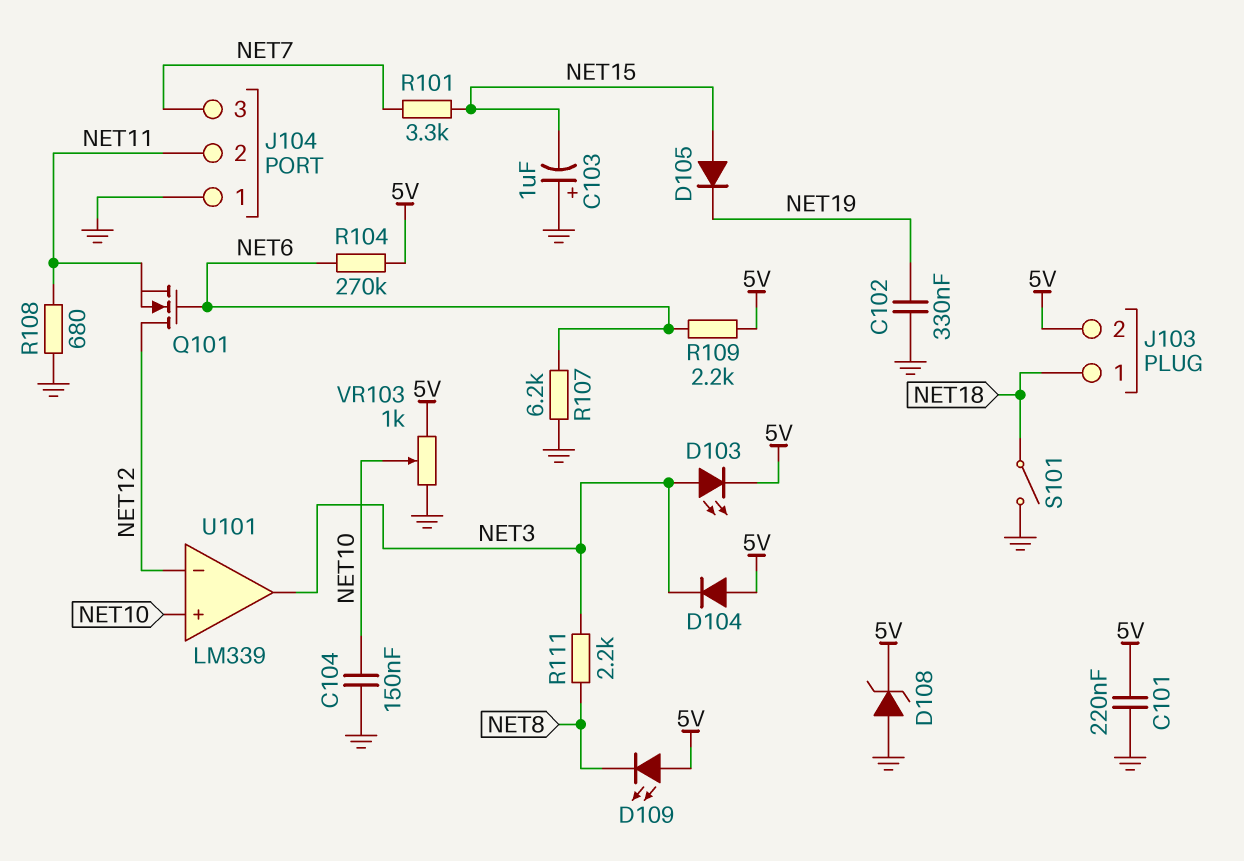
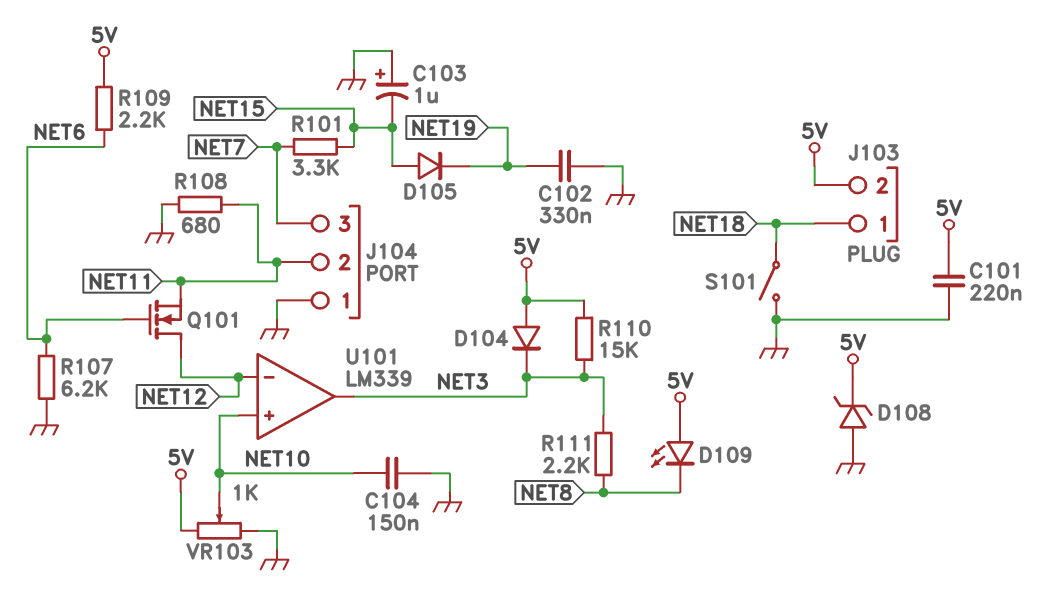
D103: LED (A NET3, K 5V) -> none
R104: 270k (5V, NET6) -> none
R110: none -> 15k (5V, NET3)

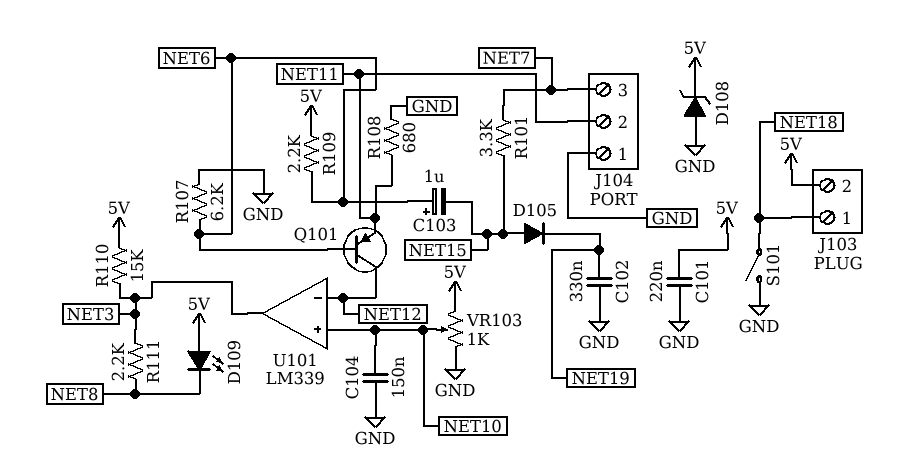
C103: 1uF (plus GND, minus NET15) -> 1uF (plus NET6, minus NET15)
D104: diode (A 5V, K NET3) -> none
Q101: NMOS (G NET6, D NET12, S NET11) -> PNP (B NET6, C NET12, E NET11)

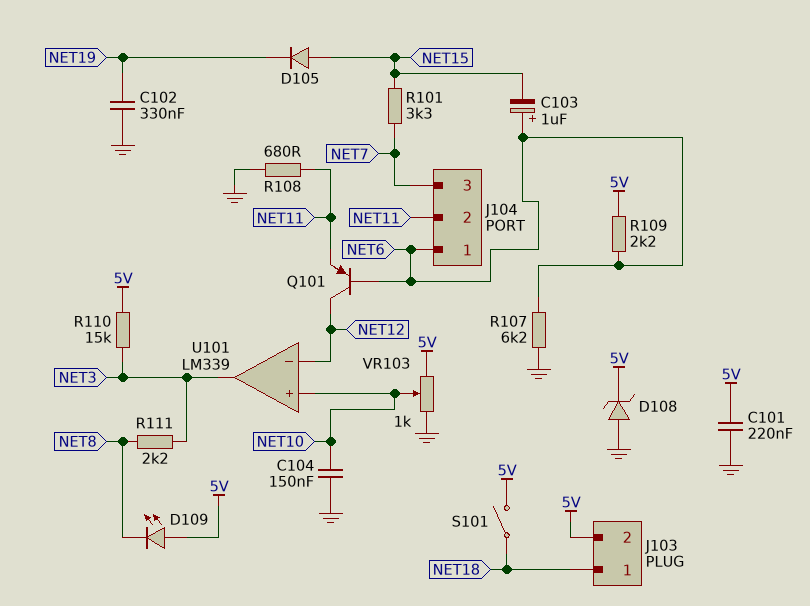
J104 pin 1: GND -> NET6
S101: switch (GND, NET18) -> switch (5V, NET18)

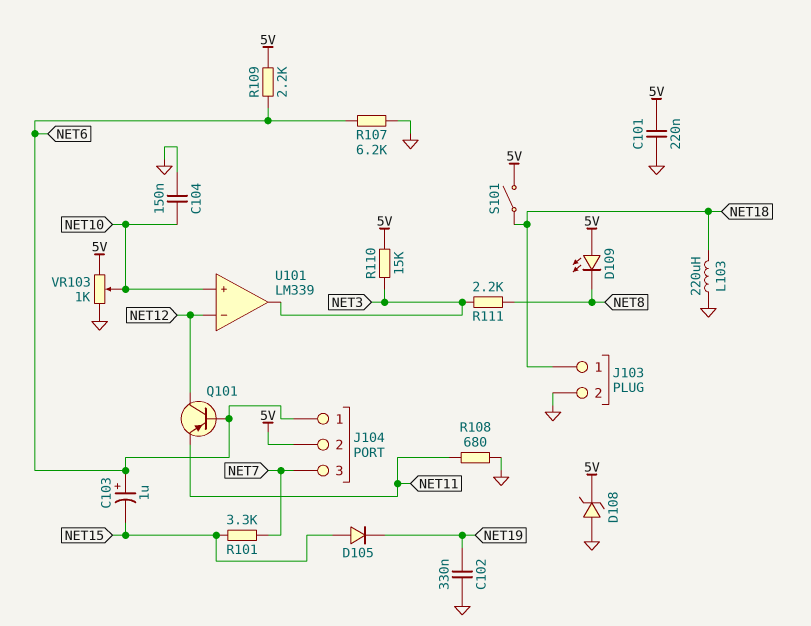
J103 pin 2: 5V -> GND
J104 pin 2: NET11 -> 5V
L103: none -> 220uH (GND, NET18)

